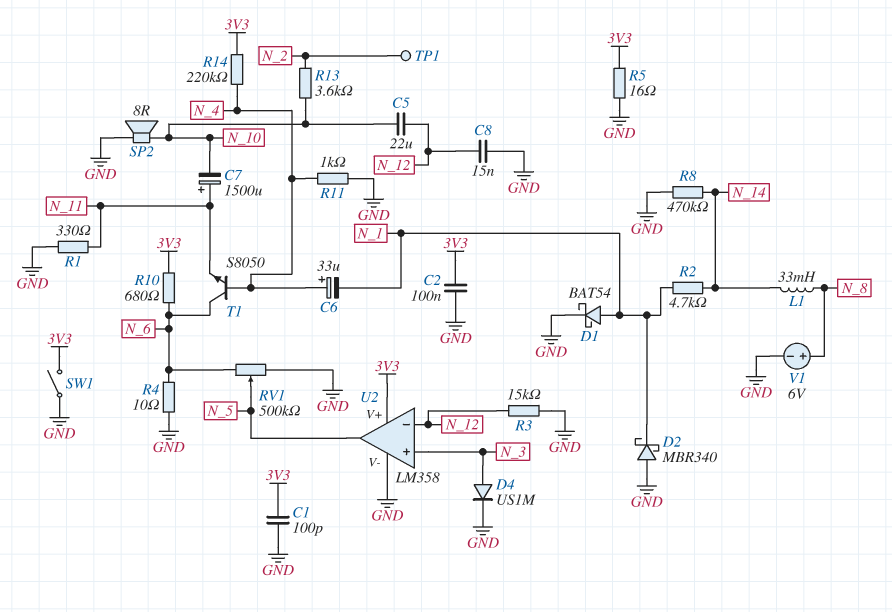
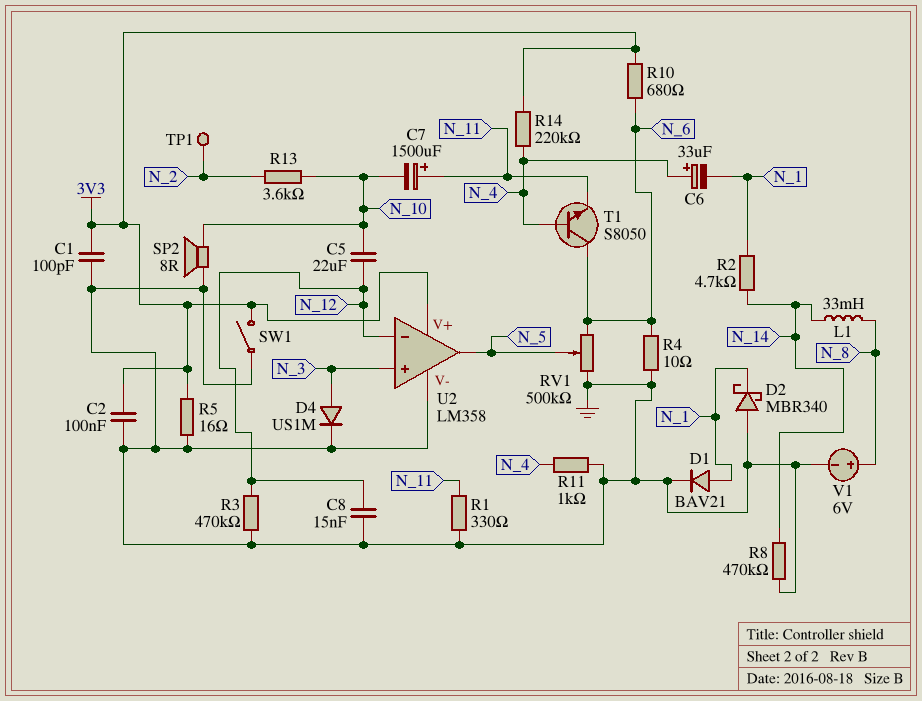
D1: schottky BAT54 (A N_1, K GND) -> diode BAV21 (A N_1, K GND)
R3: 15k (GND, N_12) -> 470k (GND, N_12)

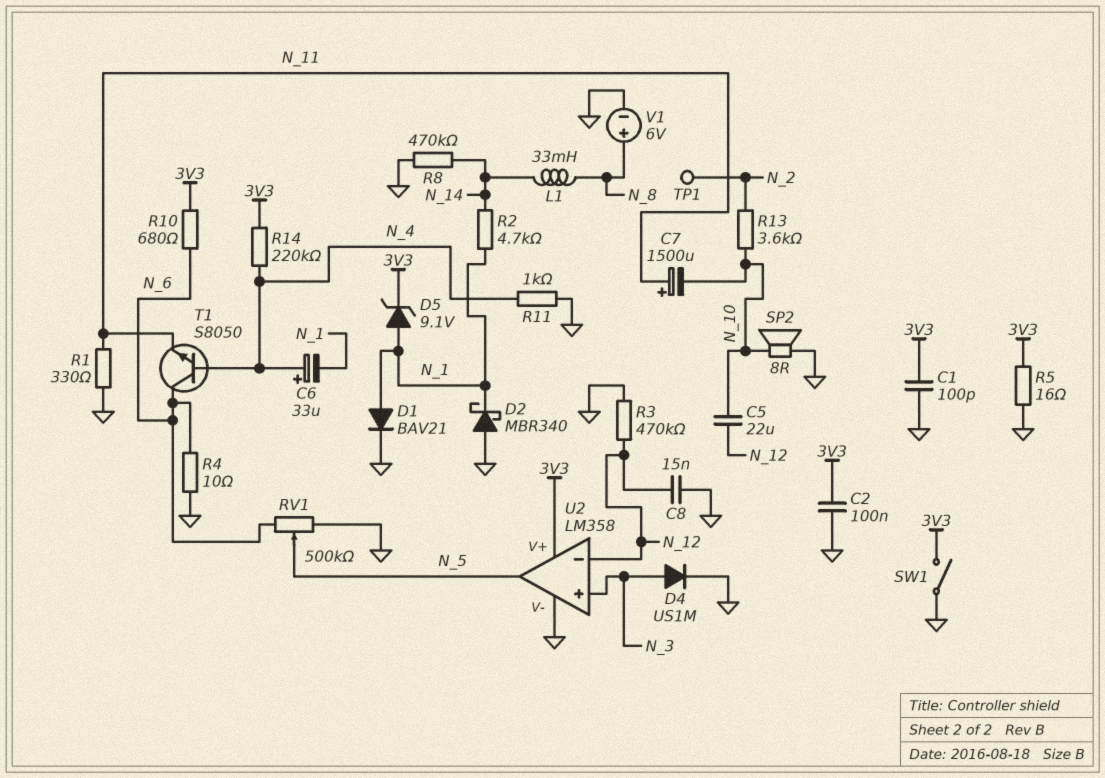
D5: none -> zener 9.1V (A N_1, K 3V3)

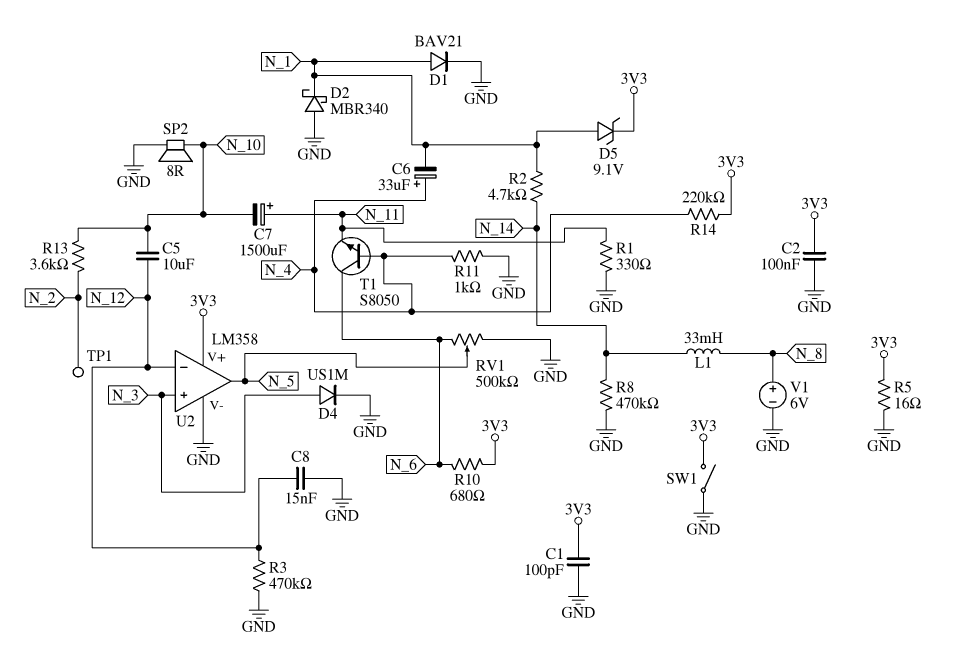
C5: 22uF (N_10, N_12) -> 10uF (N_10, N_12)
R4: 10 (GND, N_6) -> none

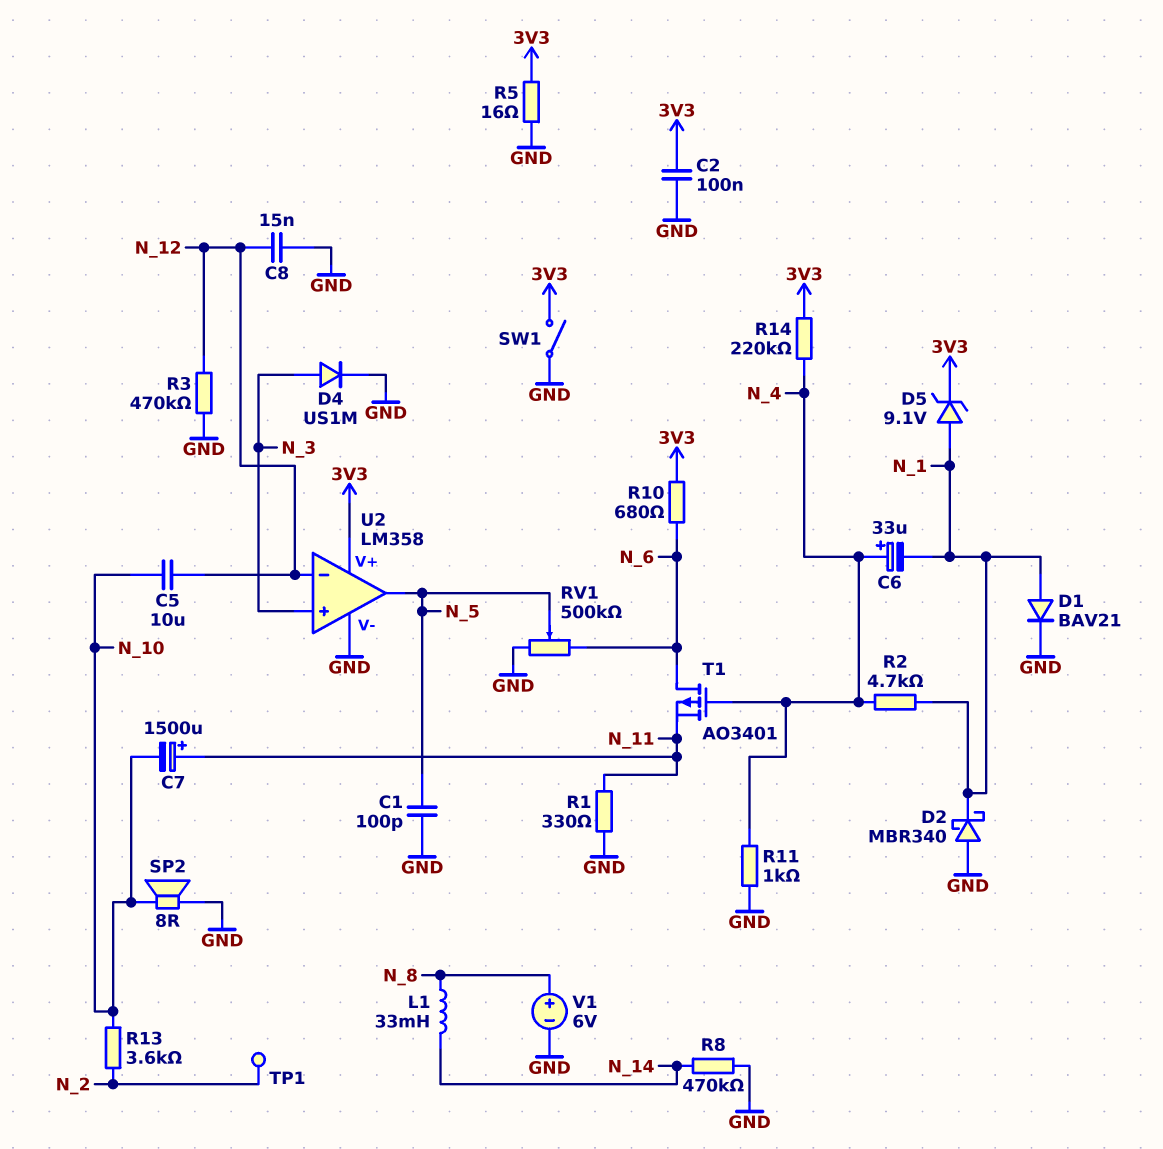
C1: 100pF (3V3, GND) -> 100pF (GND, N_5)
R2: 4.7k (N_1, N_14) -> 4.7k (N_1, N_4)
T1: NPN S8050 (B N_4, C N_6, E N_11) -> PMOS AO3401 (G N_4, D N_6, S N_11)

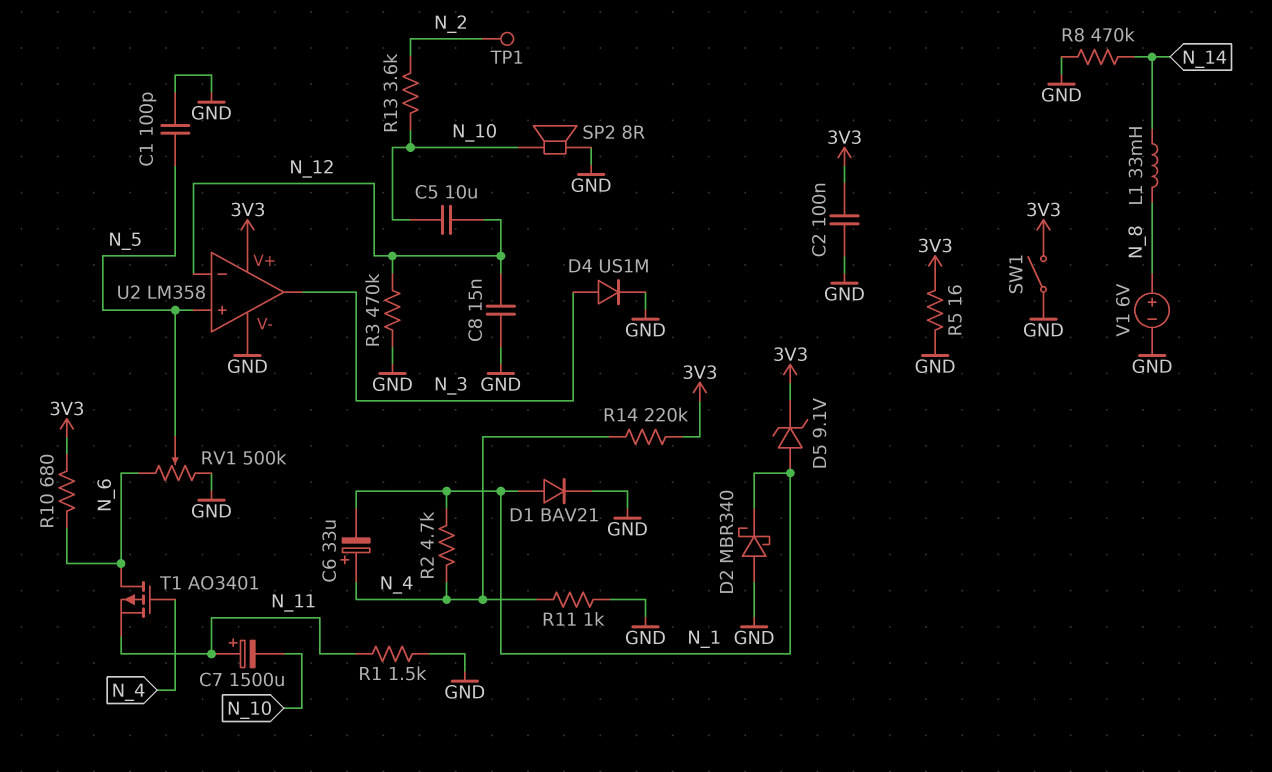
R1: 330 (GND, N_11) -> 1.5k (GND, N_11)
U2 pin in+: N_3 -> N_5
U2 pin out: N_5 -> N_3

